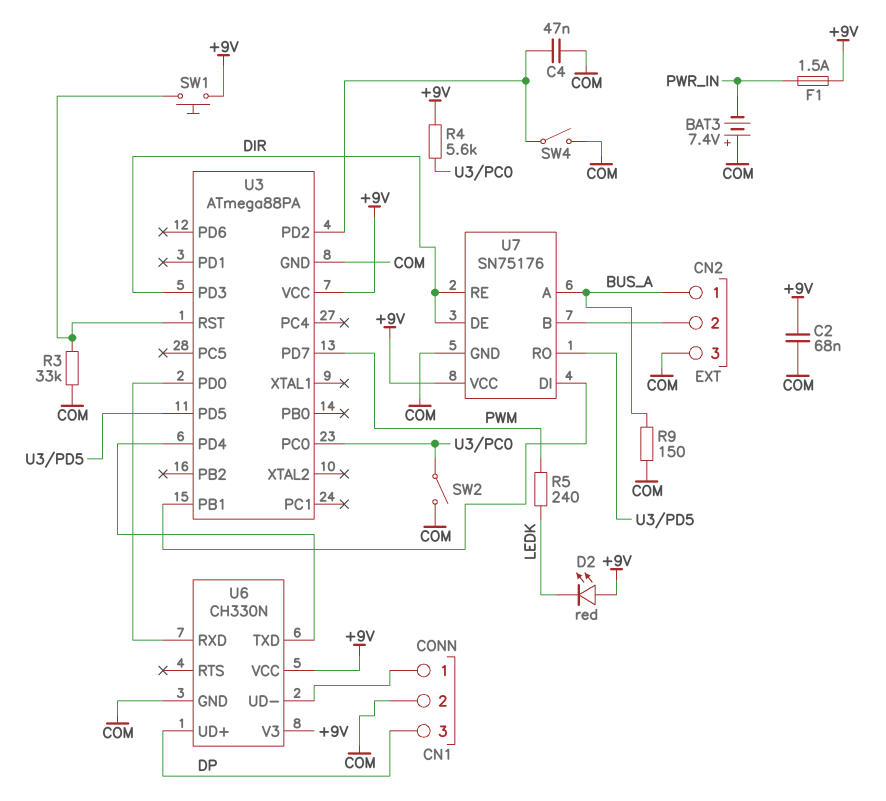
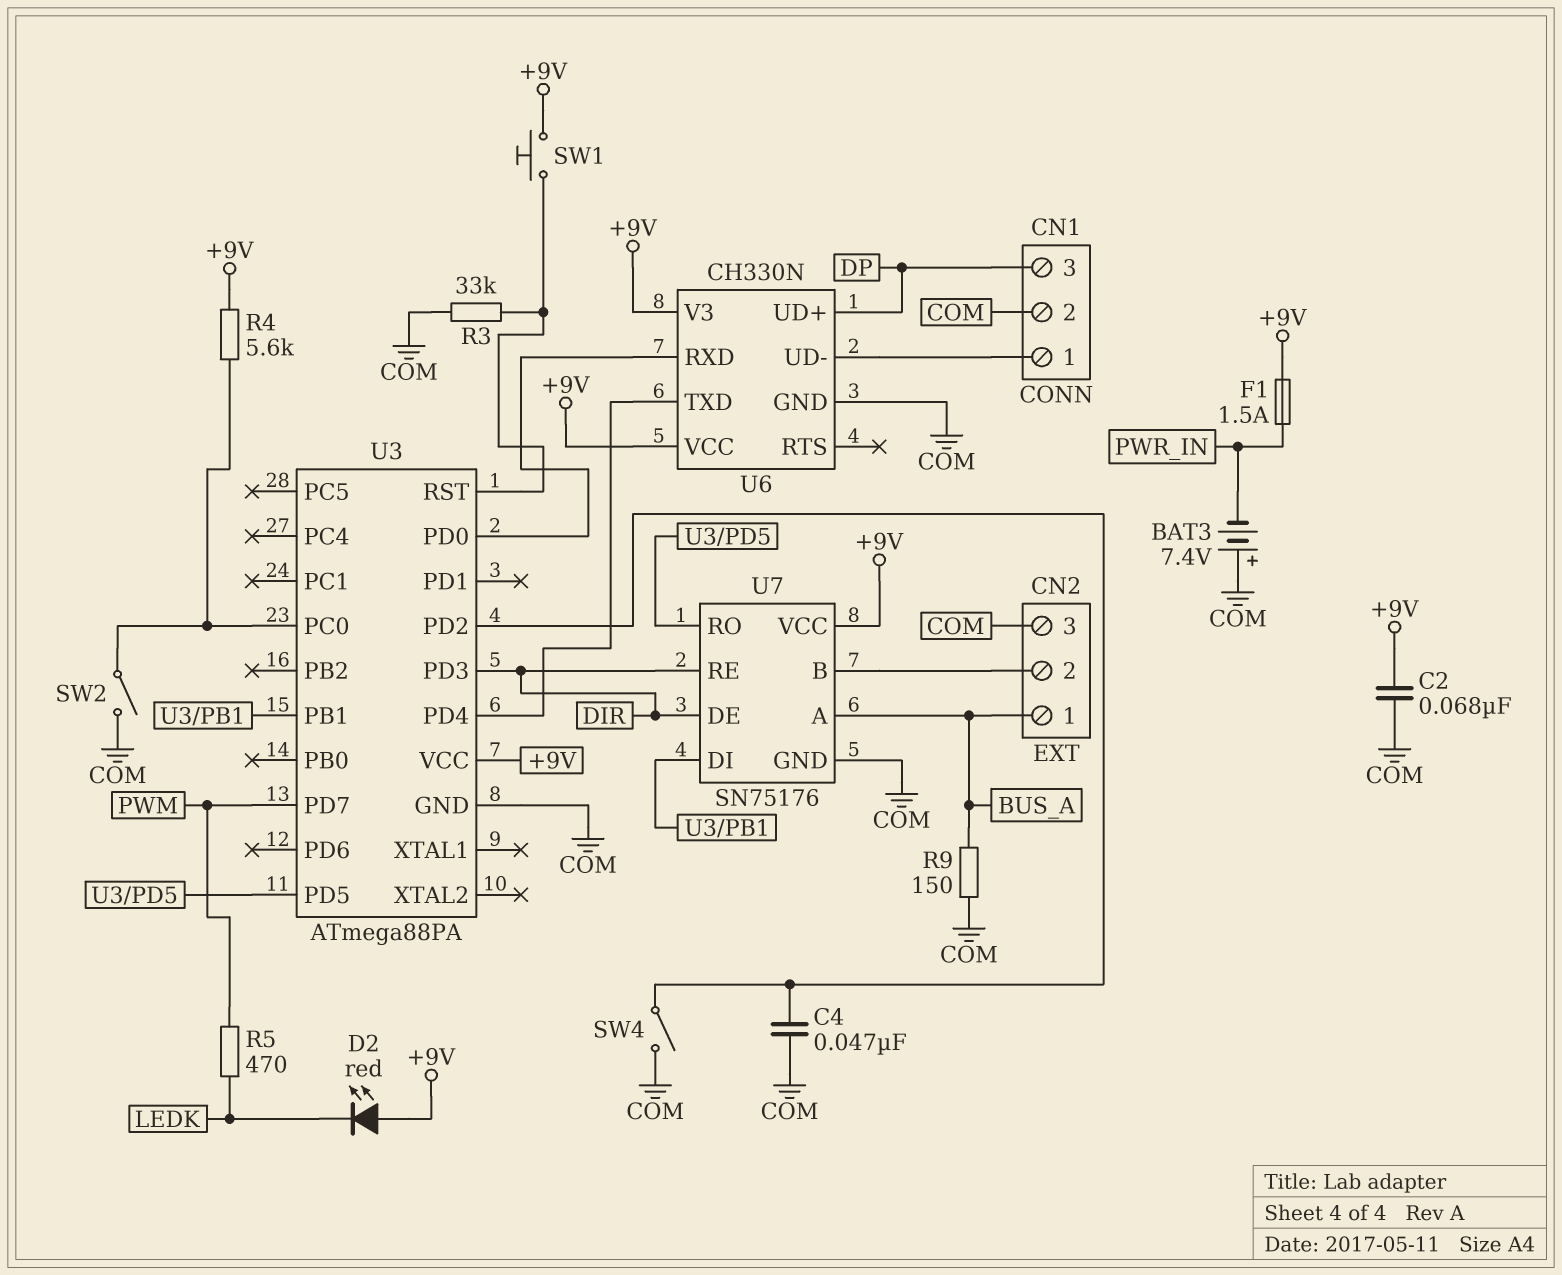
R5: 240 (LEDK, PWM) -> 470 (LEDK, PWM)

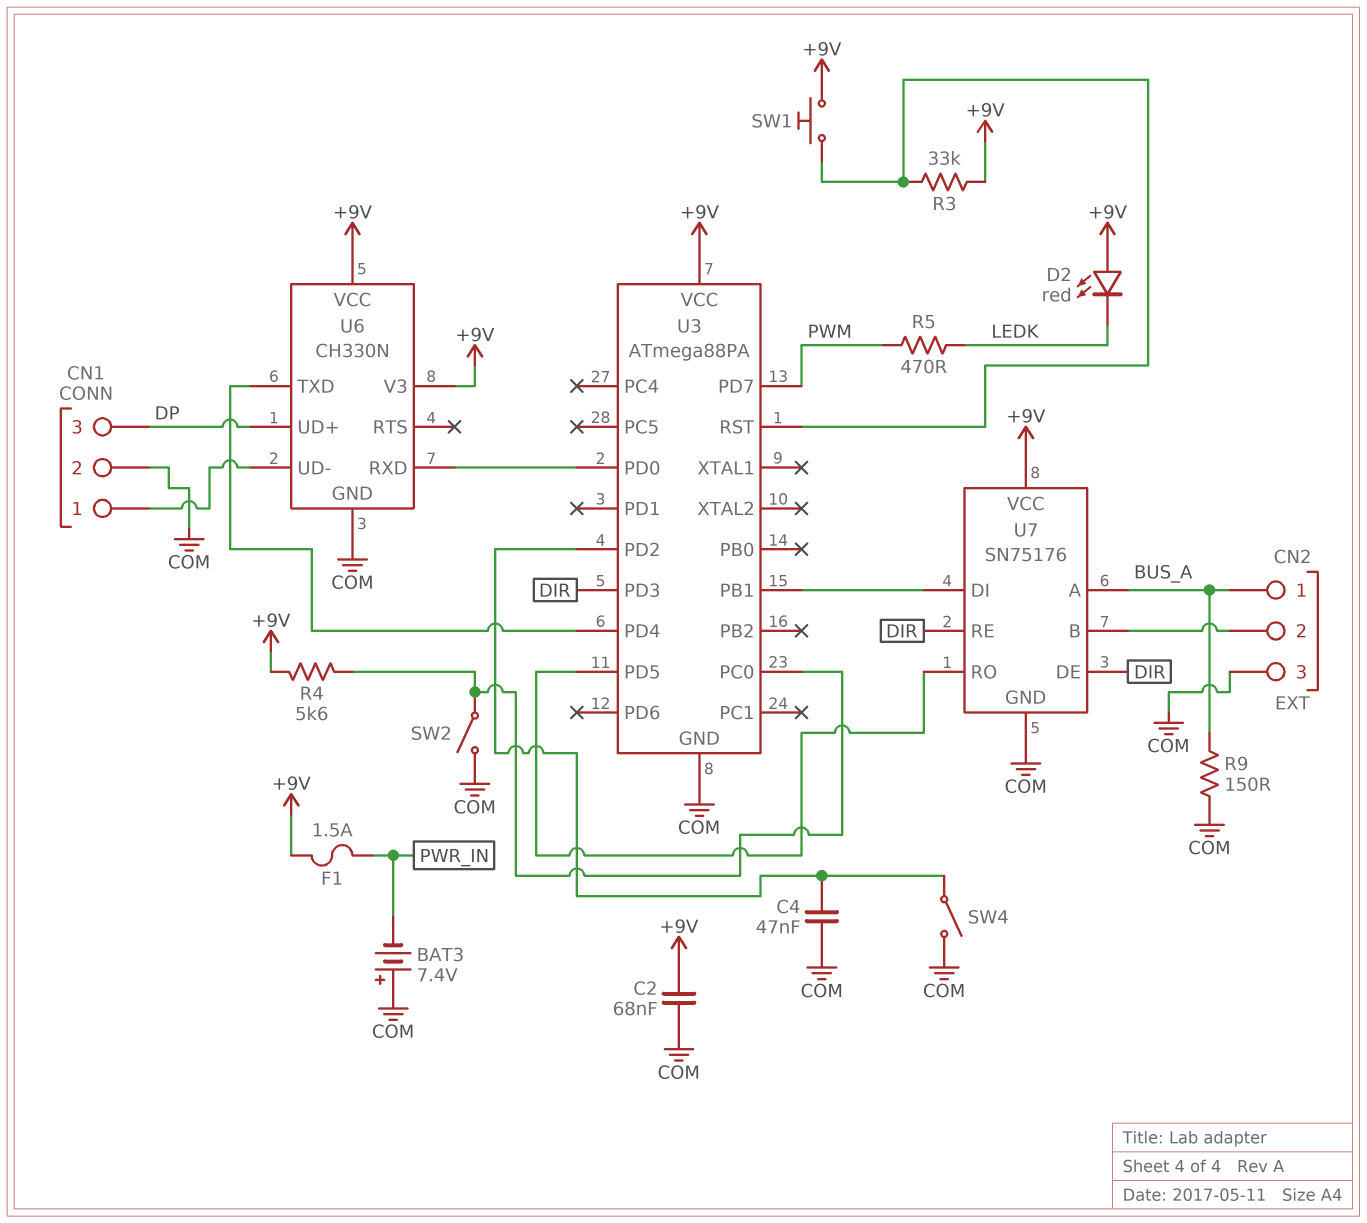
R3: 33k (COM, U3/RST) -> 33k (+9V, U3/RST)

